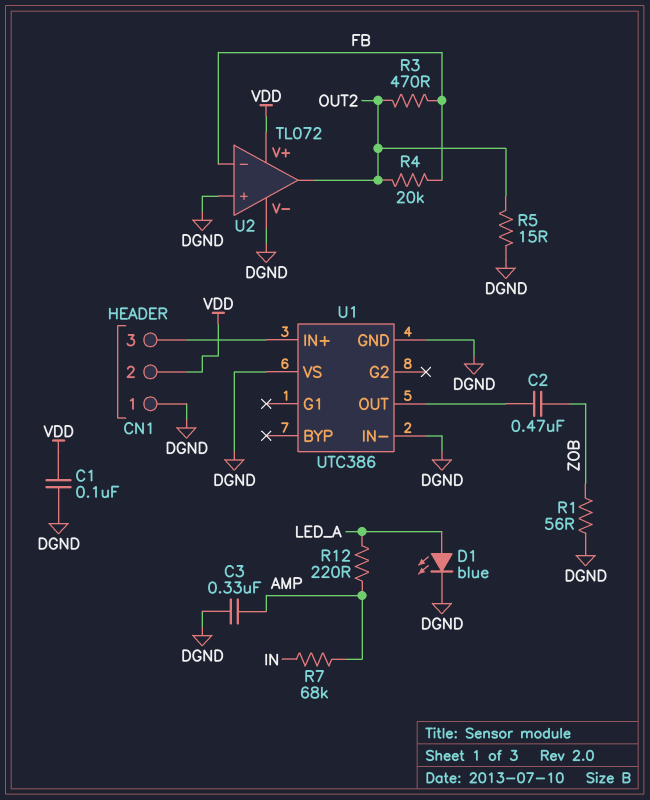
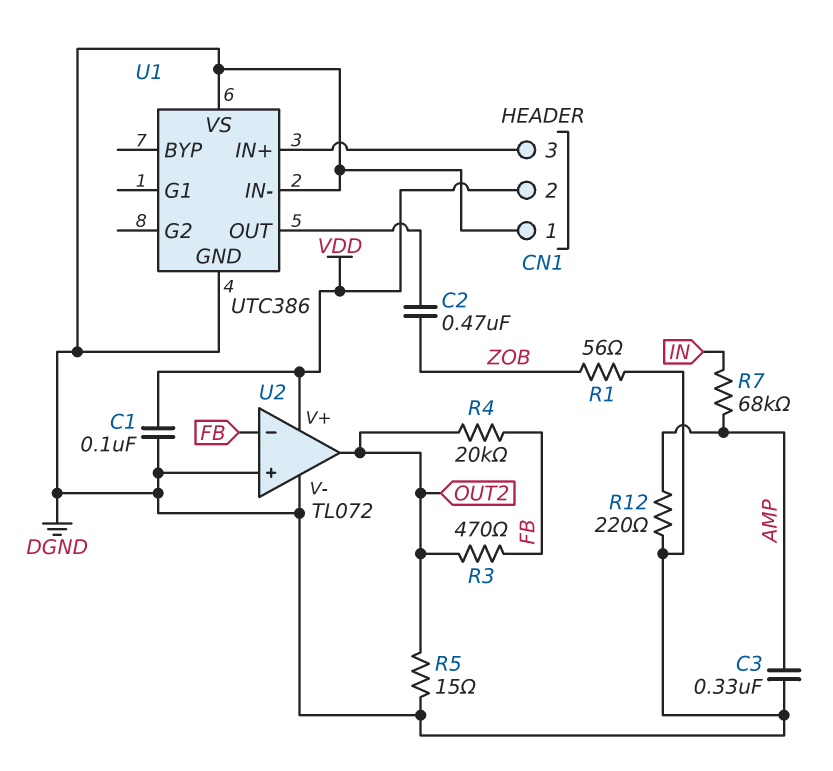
D1: LED blue (A LED_A, K DGND) -> none
R12: 220 (AMP, LED_A) -> 220 (AMP, DGND)

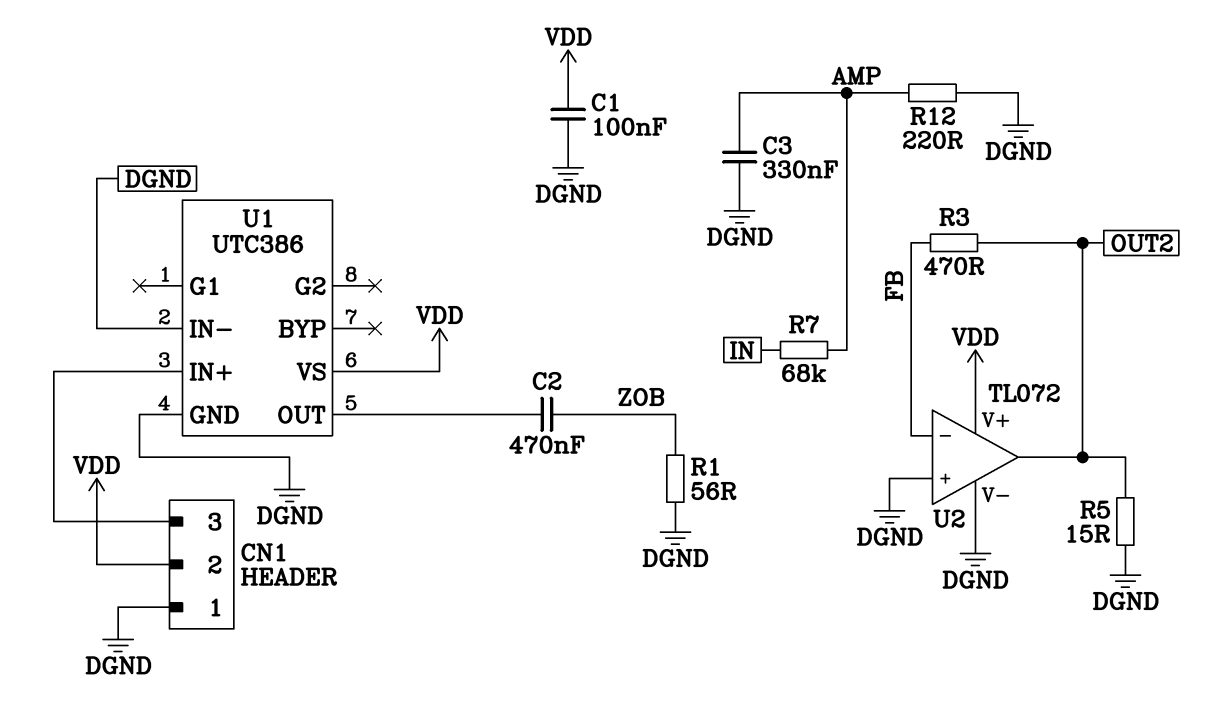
R4: 20k (FB, OUT2) -> none
U1 pin VS: DGND -> VDD

